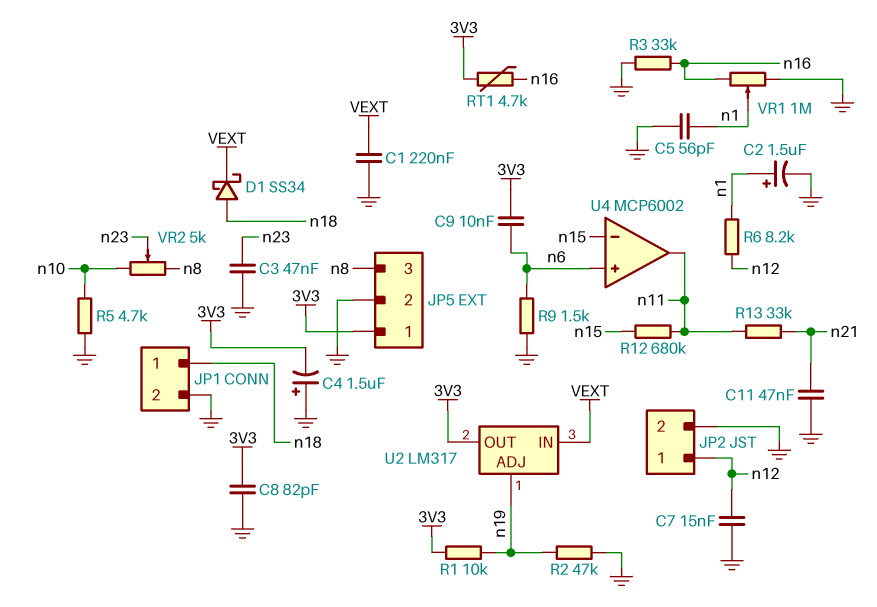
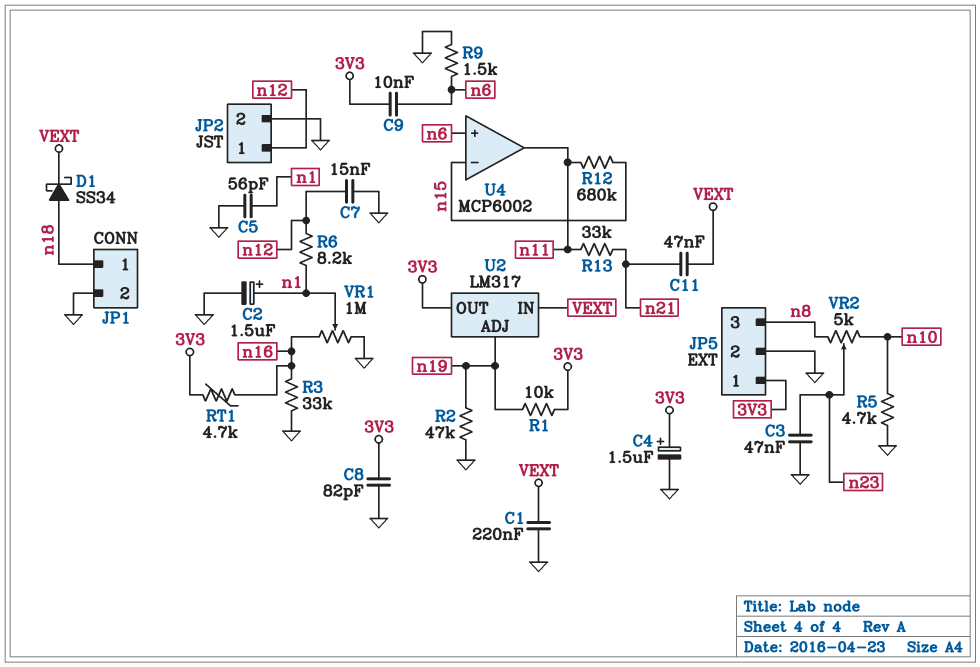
C4: 1.5uF (plus GND, minus 3V3) -> 1.5uF (plus 3V3, minus GND)
C11: 47nF (GND, n21) -> 47nF (VEXT, n21)

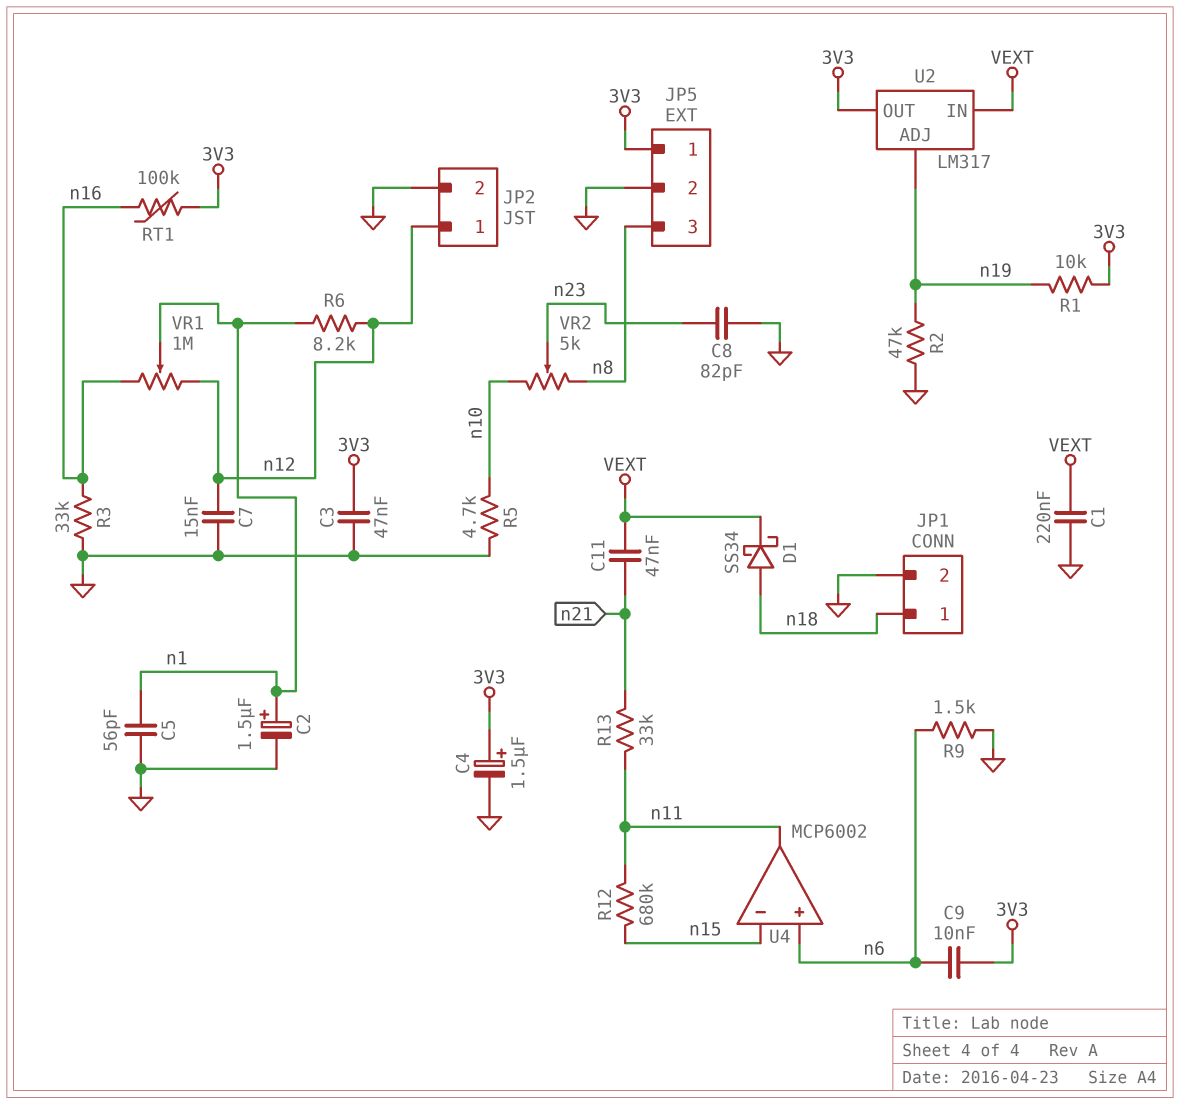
C3: 47nF (GND, n23) -> 47nF (3V3, GND)
C8: 82pF (3V3, GND) -> 82pF (GND, n23)
RT1: 4.7k (3V3, n16) -> 100k (3V3, n16)
VR1: 1M (GND, n16, wiper n1) -> 1M (n12, n16, wiper n1)

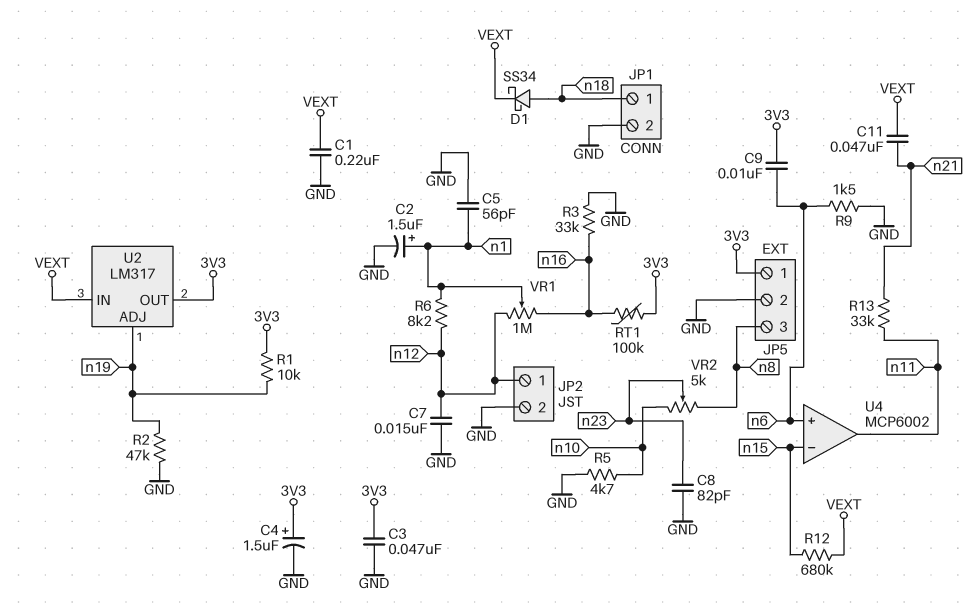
R12: 680k (n11, n15) -> 680k (VEXT, n15)

